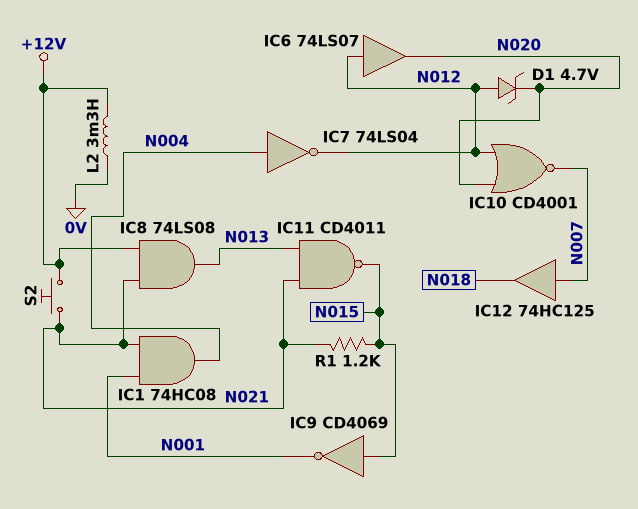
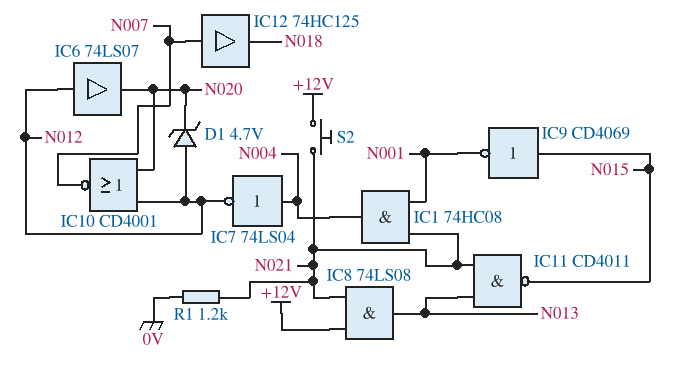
L2: 3.3mH (+12V, 0V) -> none
R1: 1.2k (N015, N021) -> 1.2k (0V, N021)

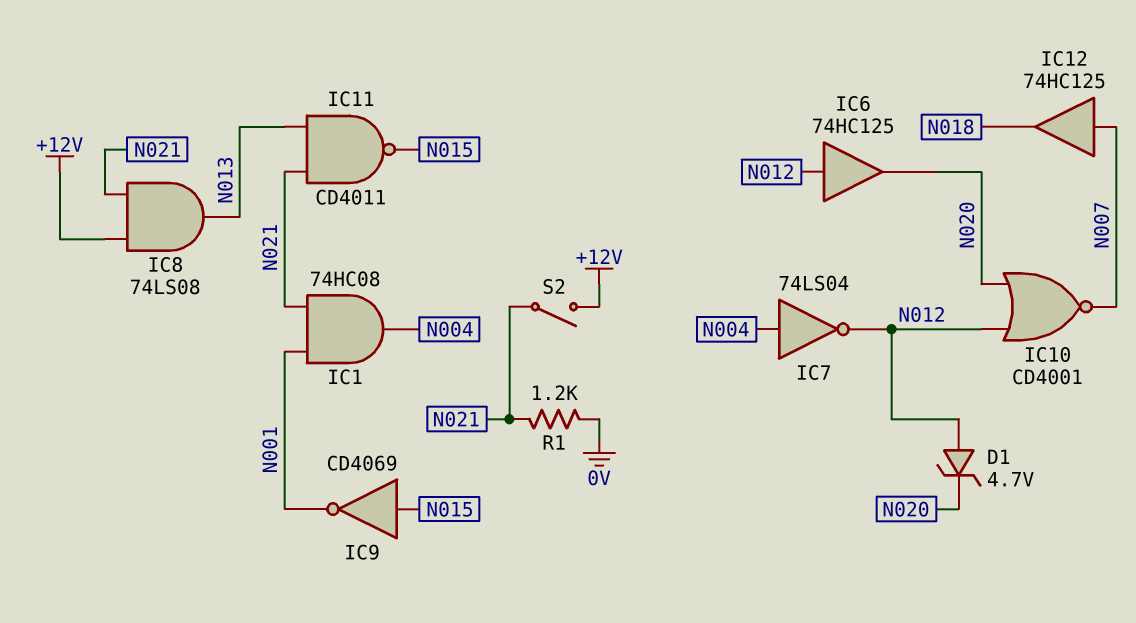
IC6: buffer 74LS07 (in N012, out N020) -> buffer 74HC125 (in N012, out N020)
S2: button (+12V, N021) -> switch (+12V, N021)

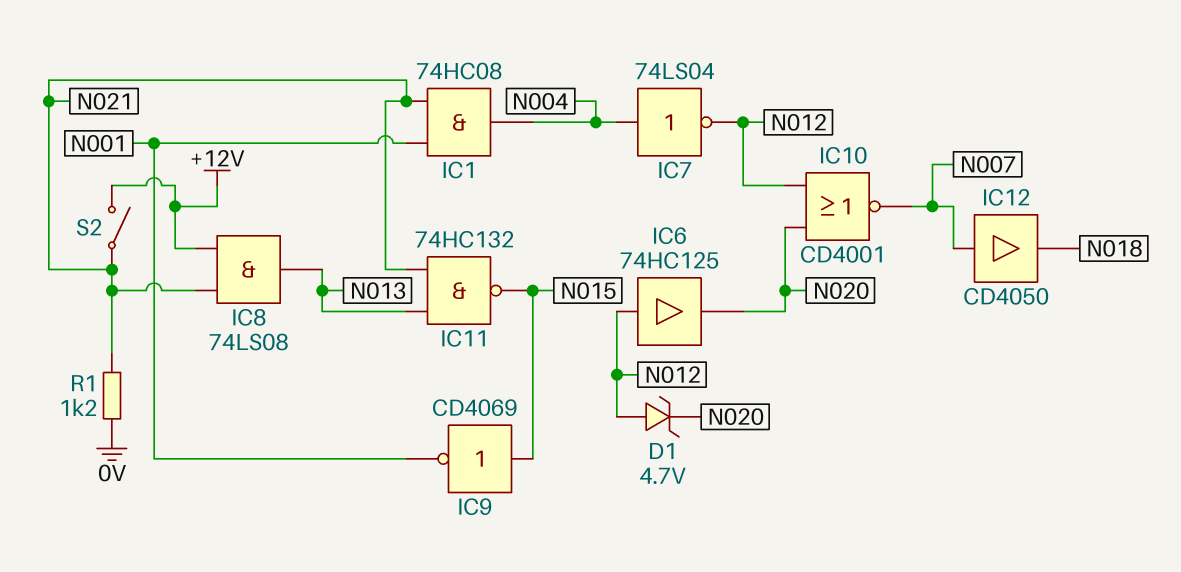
IC11: NAND CD4011 (in N013, in N021, out N015) -> NAND 74HC132 (in N013, in N021, out N015)
IC12: buffer 74HC125 (in N007, out N018) -> buffer CD4050 (in N007, out N018)

